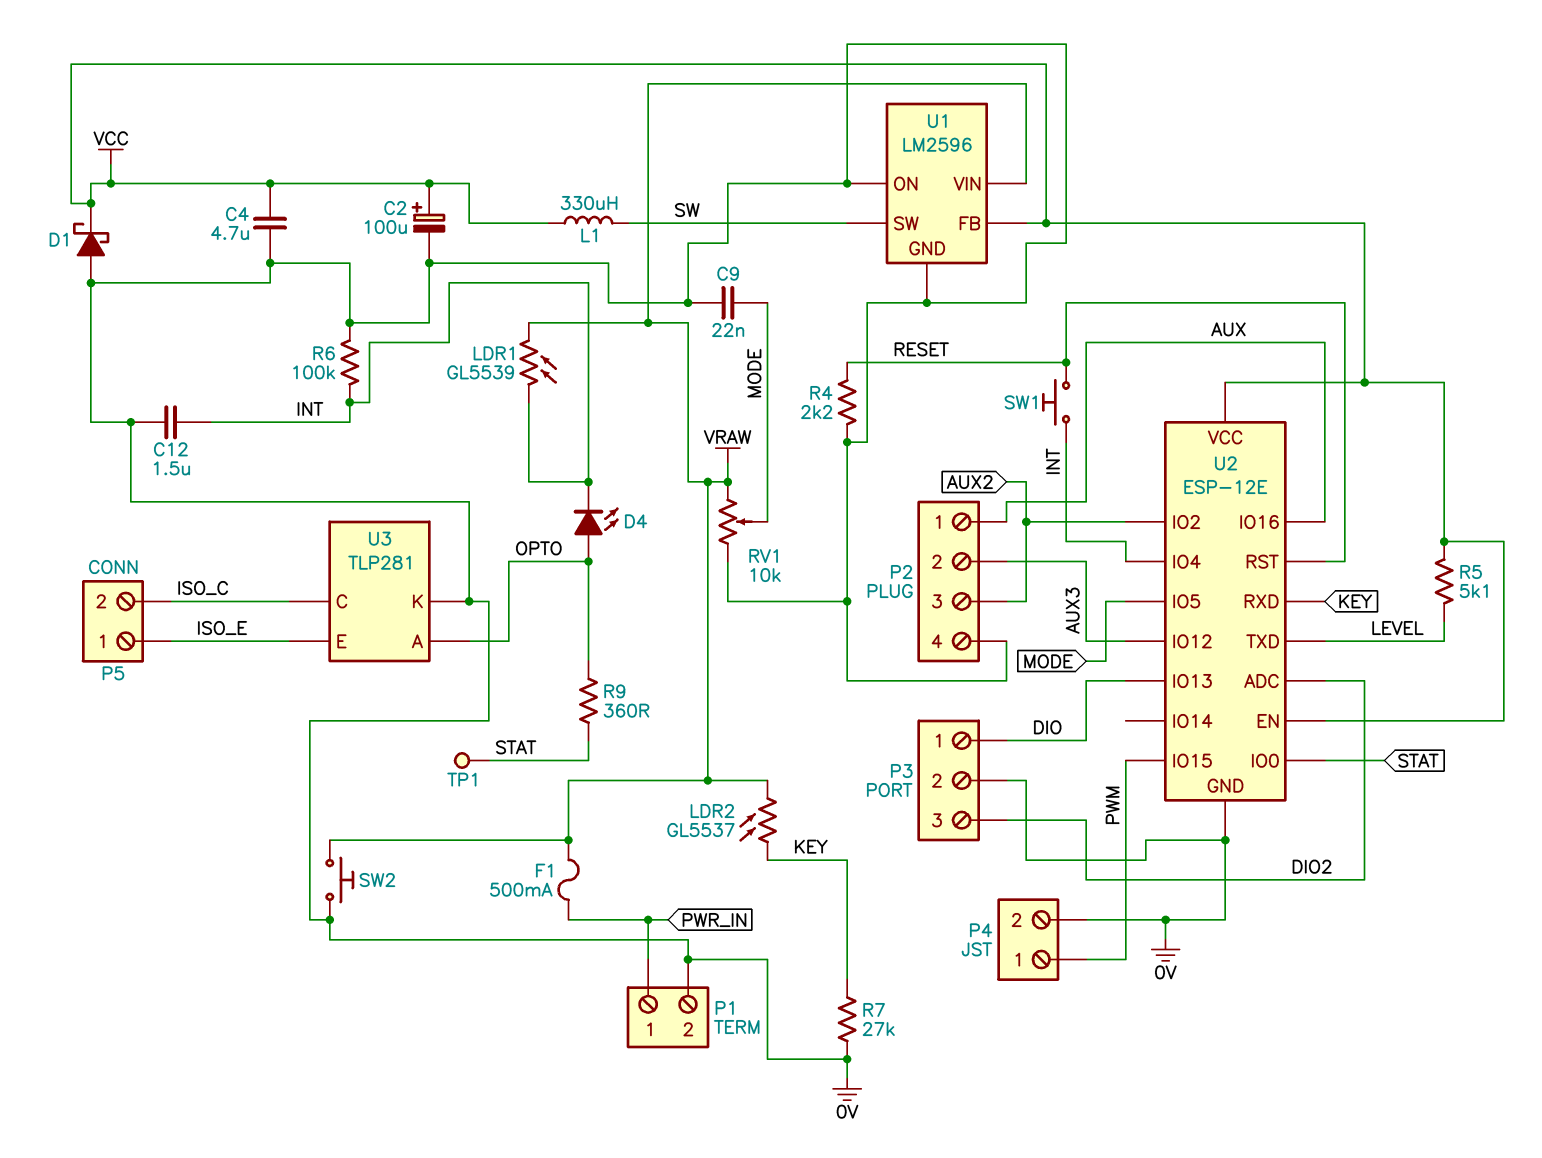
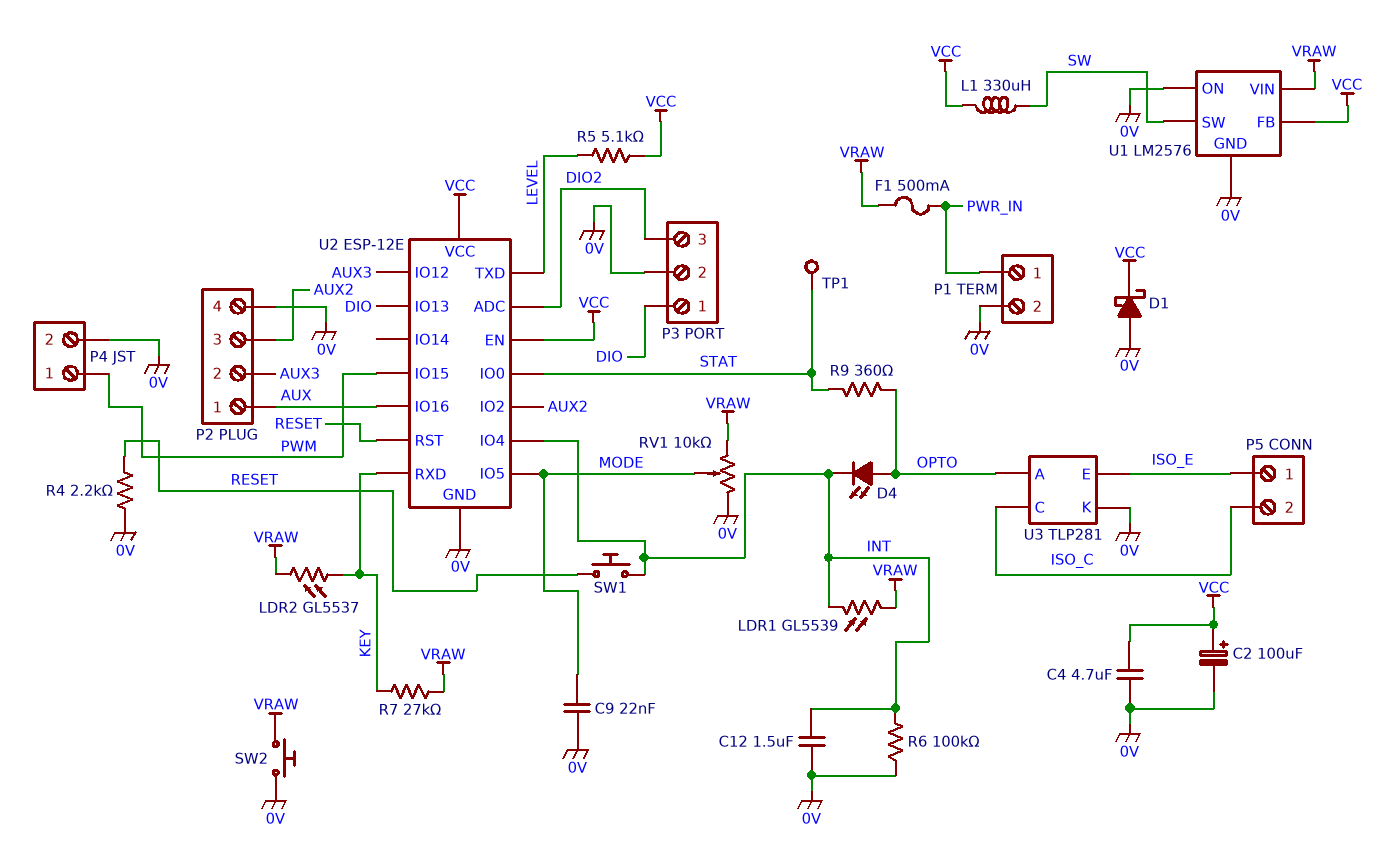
R7: 27k (0V, KEY) -> 27k (KEY, VRAW)
U1: LM2596 -> LM2576

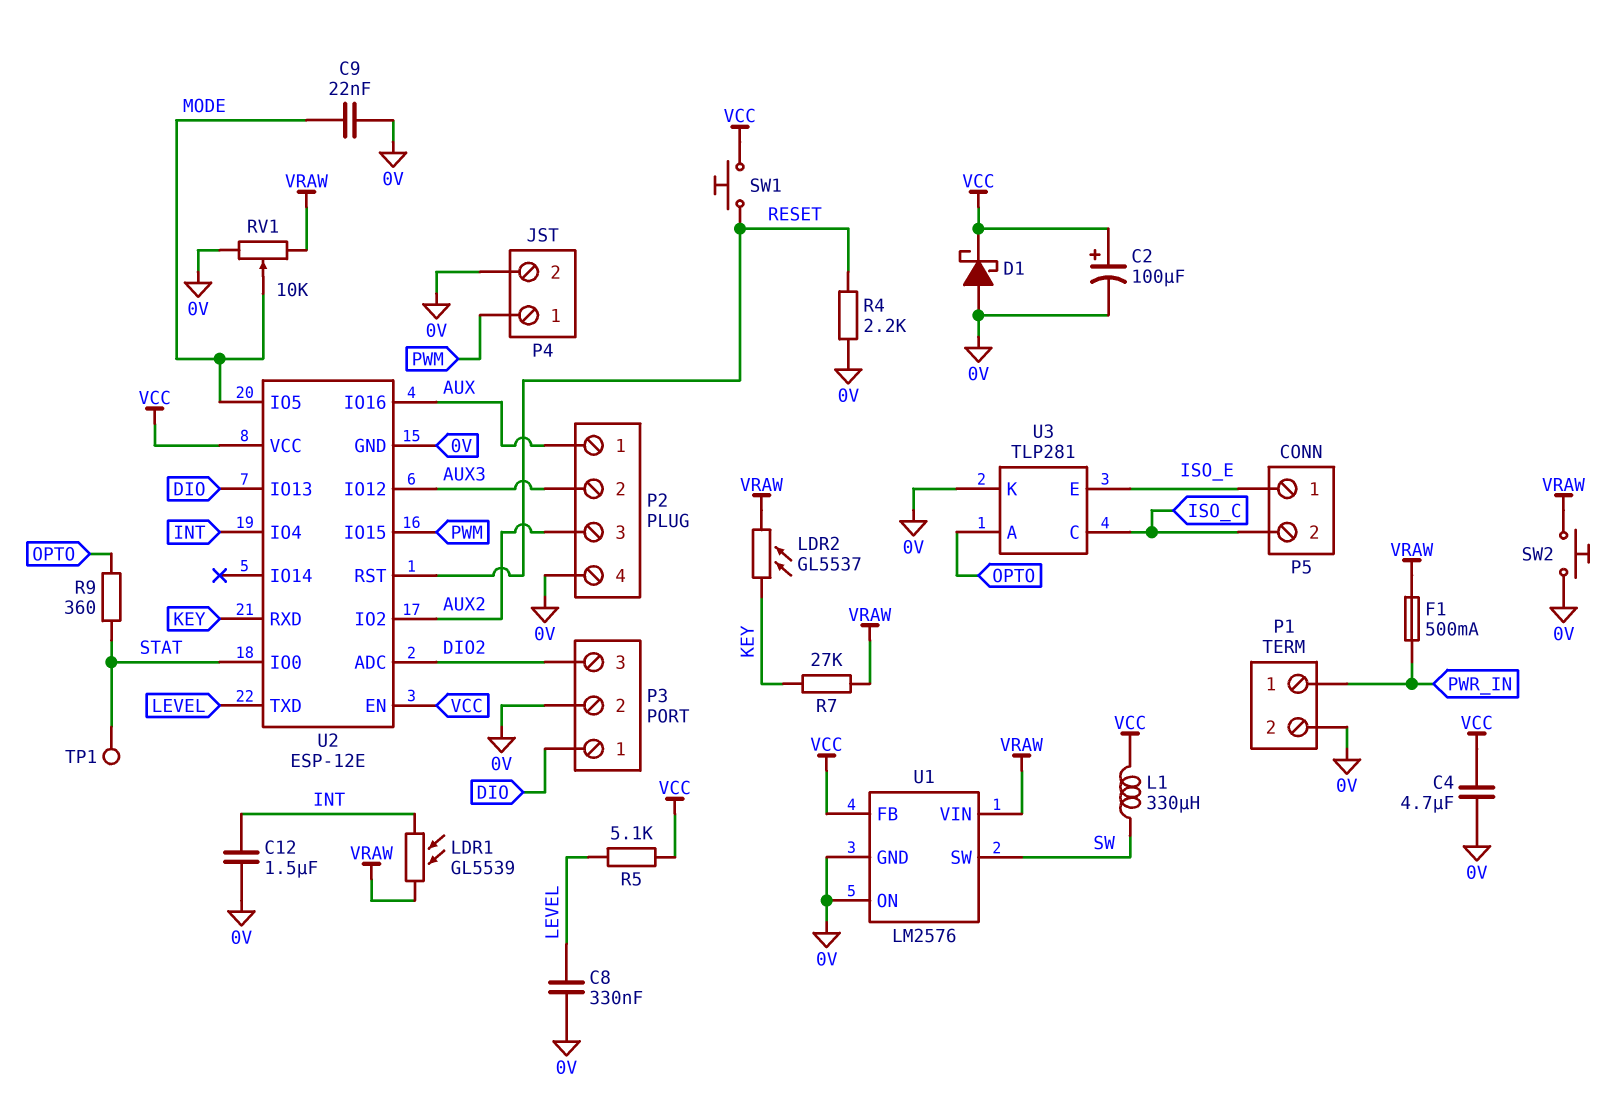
C8: none -> 330nF (0V, LEVEL)
D4: LED (A OPTO, K INT) -> none
R6: 100k (0V, INT) -> none
SW1: button (INT, RESET) -> button (RESET, VCC)

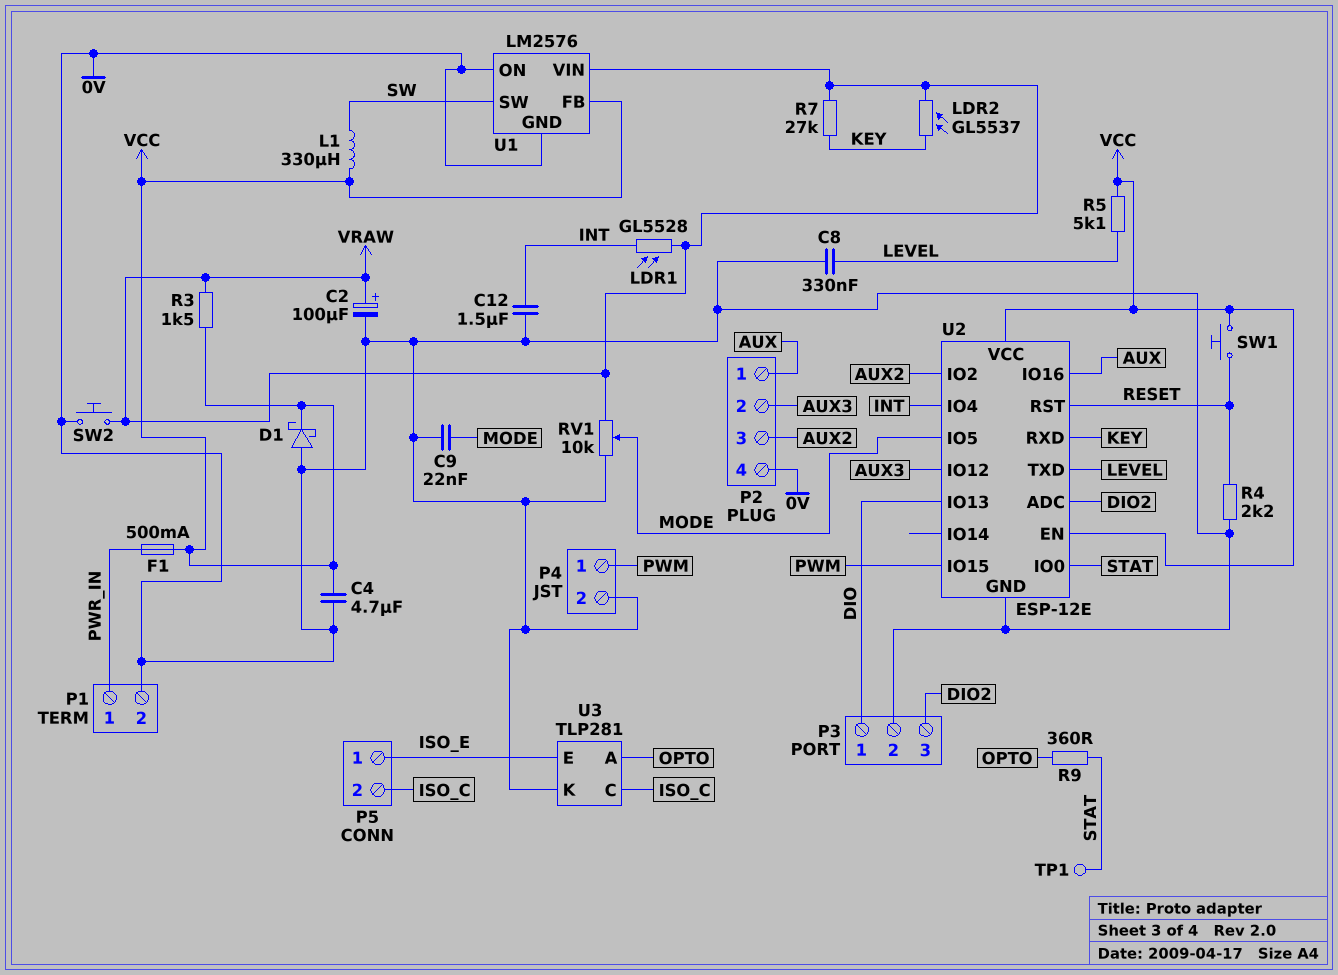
C2: 100uF (plus VCC, minus 0V) -> 100uF (plus VRAW, minus 0V)
F1: 500mA (PWR_IN, VRAW) -> 500mA (PWR_IN, VCC)
LDR1: GL5539 (INT, VRAW) -> GL5528 (INT, VRAW)
R3: none -> 1.5k (VCC, VRAW)

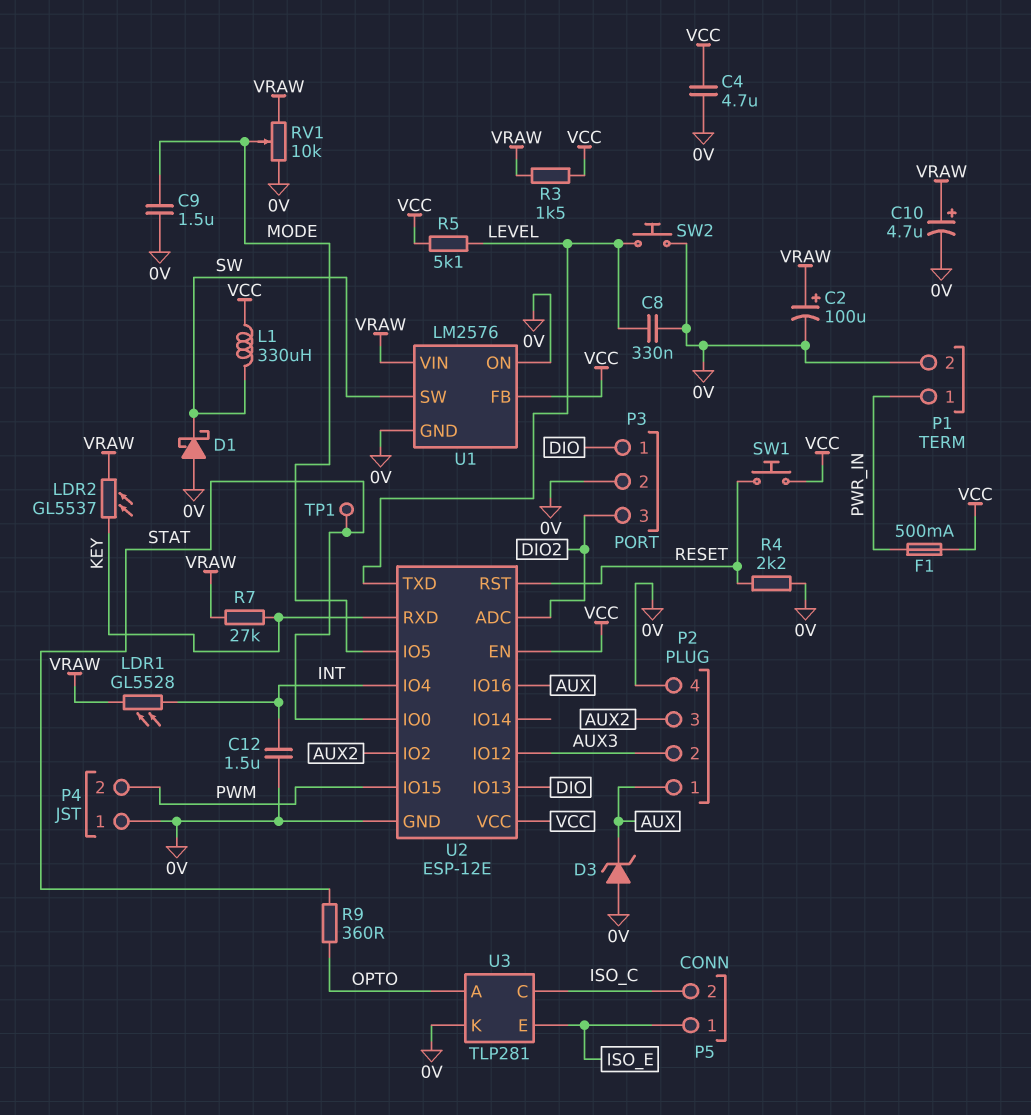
C9: 22nF (0V, MODE) -> 1.5uF (0V, MODE)
C10: none -> 4.7uF (plus VRAW, minus 0V)
D1: schottky (A 0V, K VCC) -> schottky (A 0V, K SW)
D3: none -> zener (A 0V, K AUX)
P4 pin 1: PWM -> 0V
P4 pin 2: 0V -> PWM
SW2: button (0V, VRAW) -> button (0V, LEVEL)

